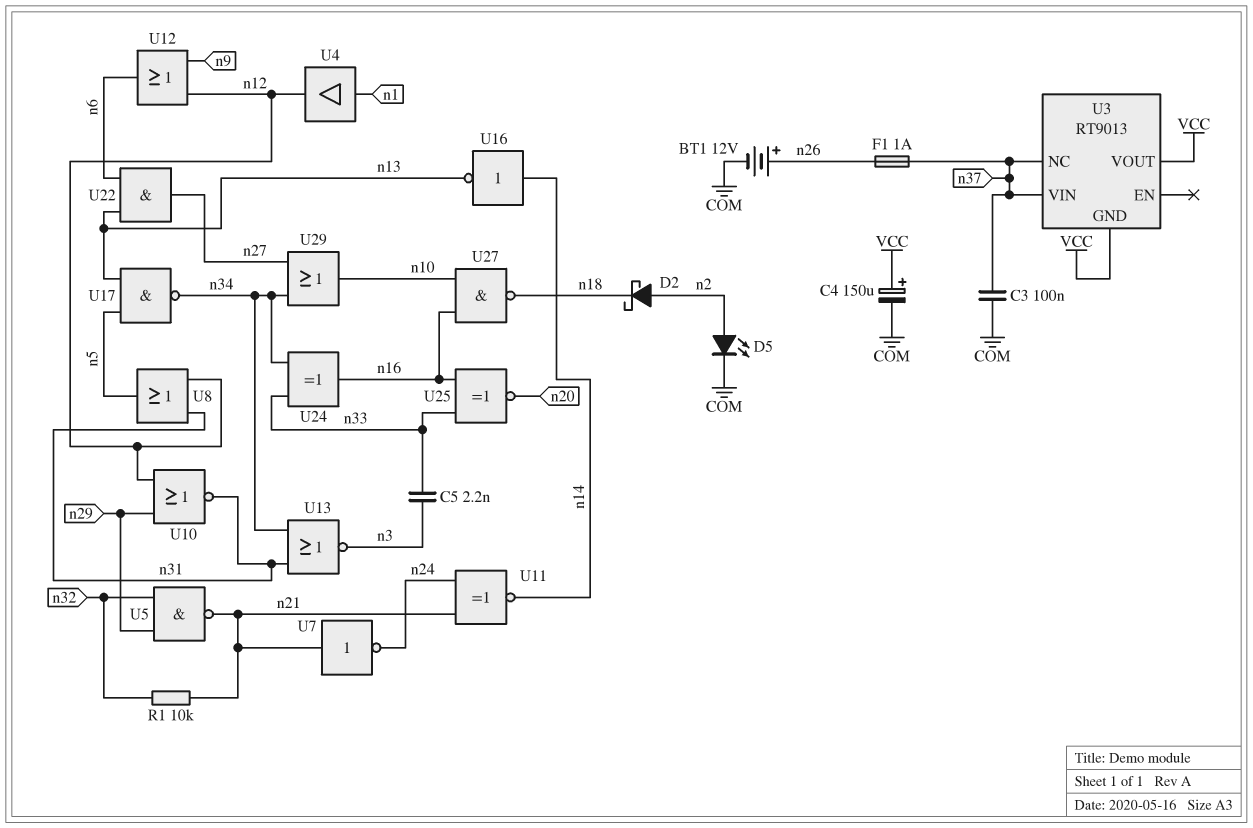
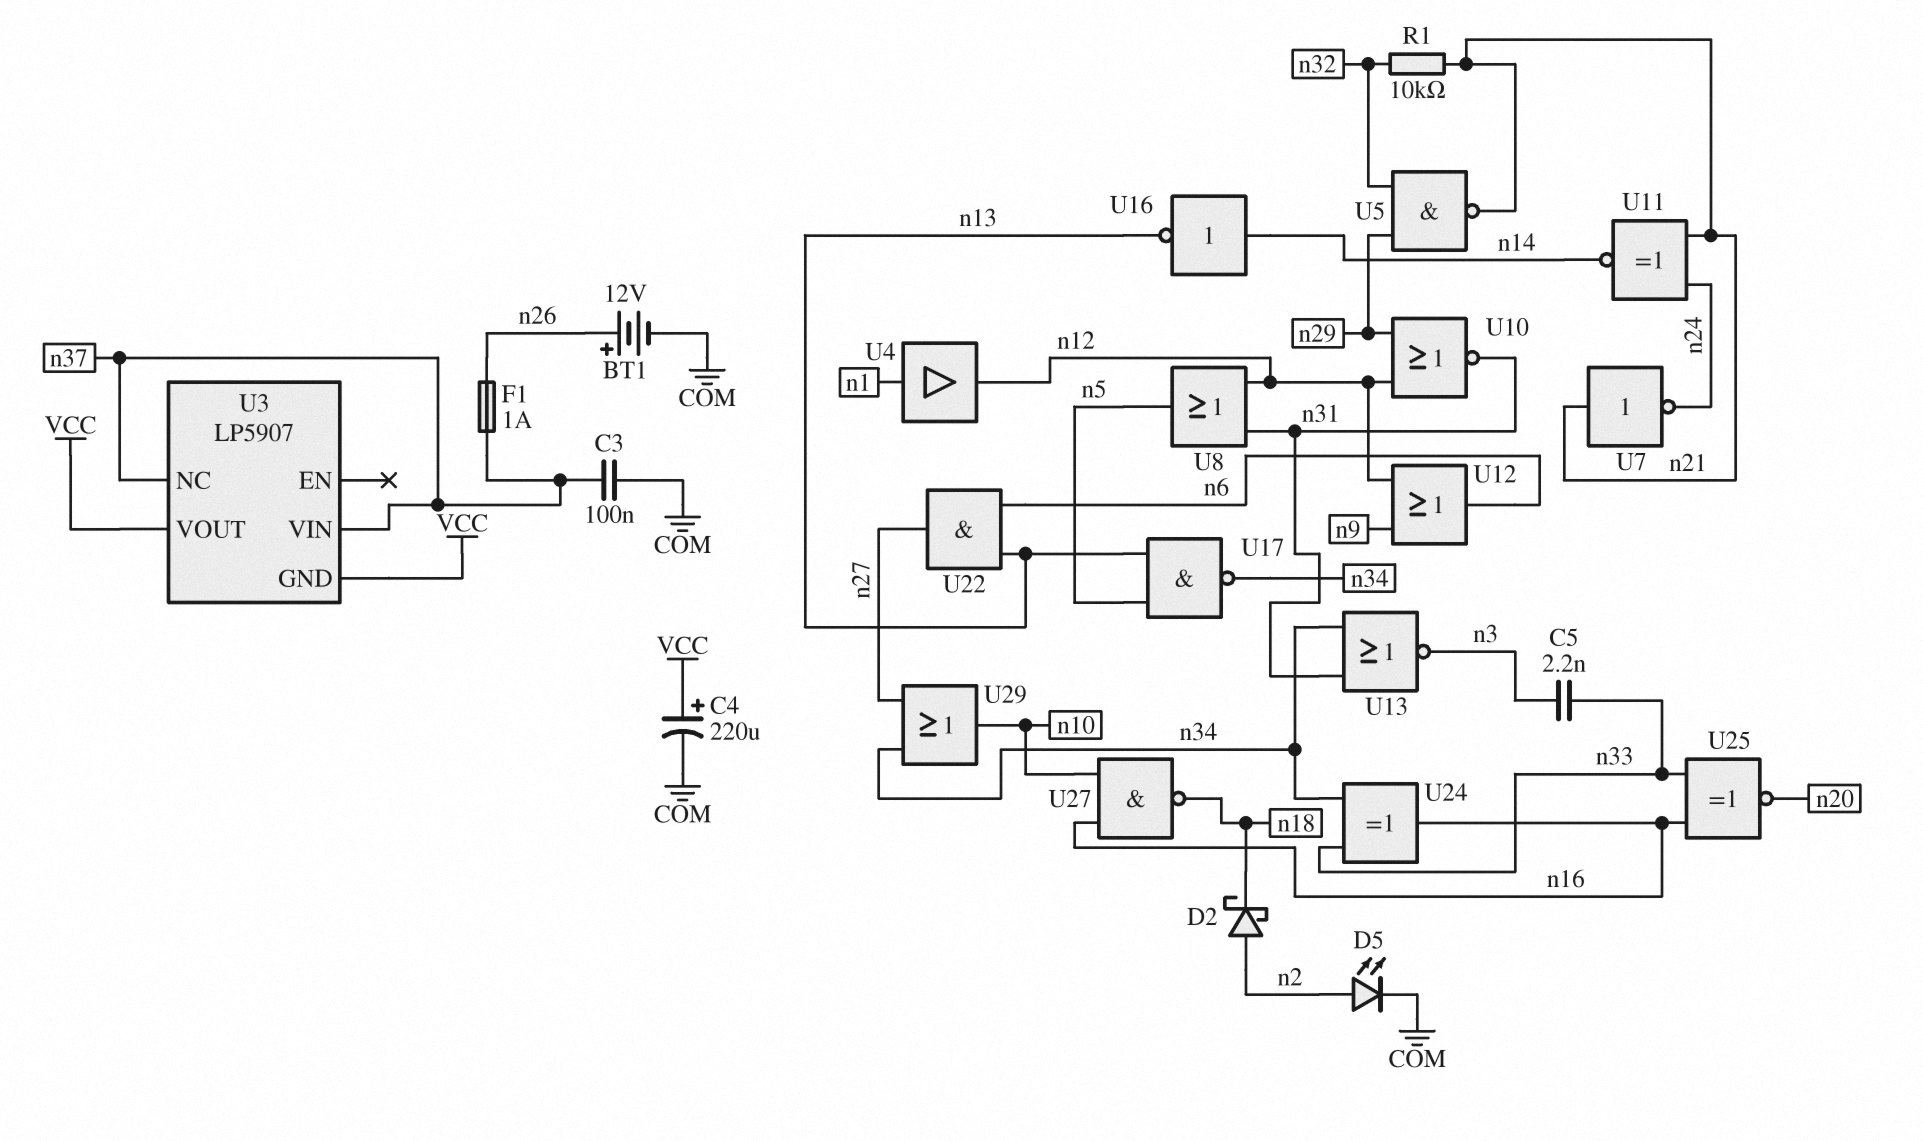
C4: 150uF (plus VCC, minus COM) -> 220uF (plus VCC, minus COM)
U3: RT9013 -> LP5907

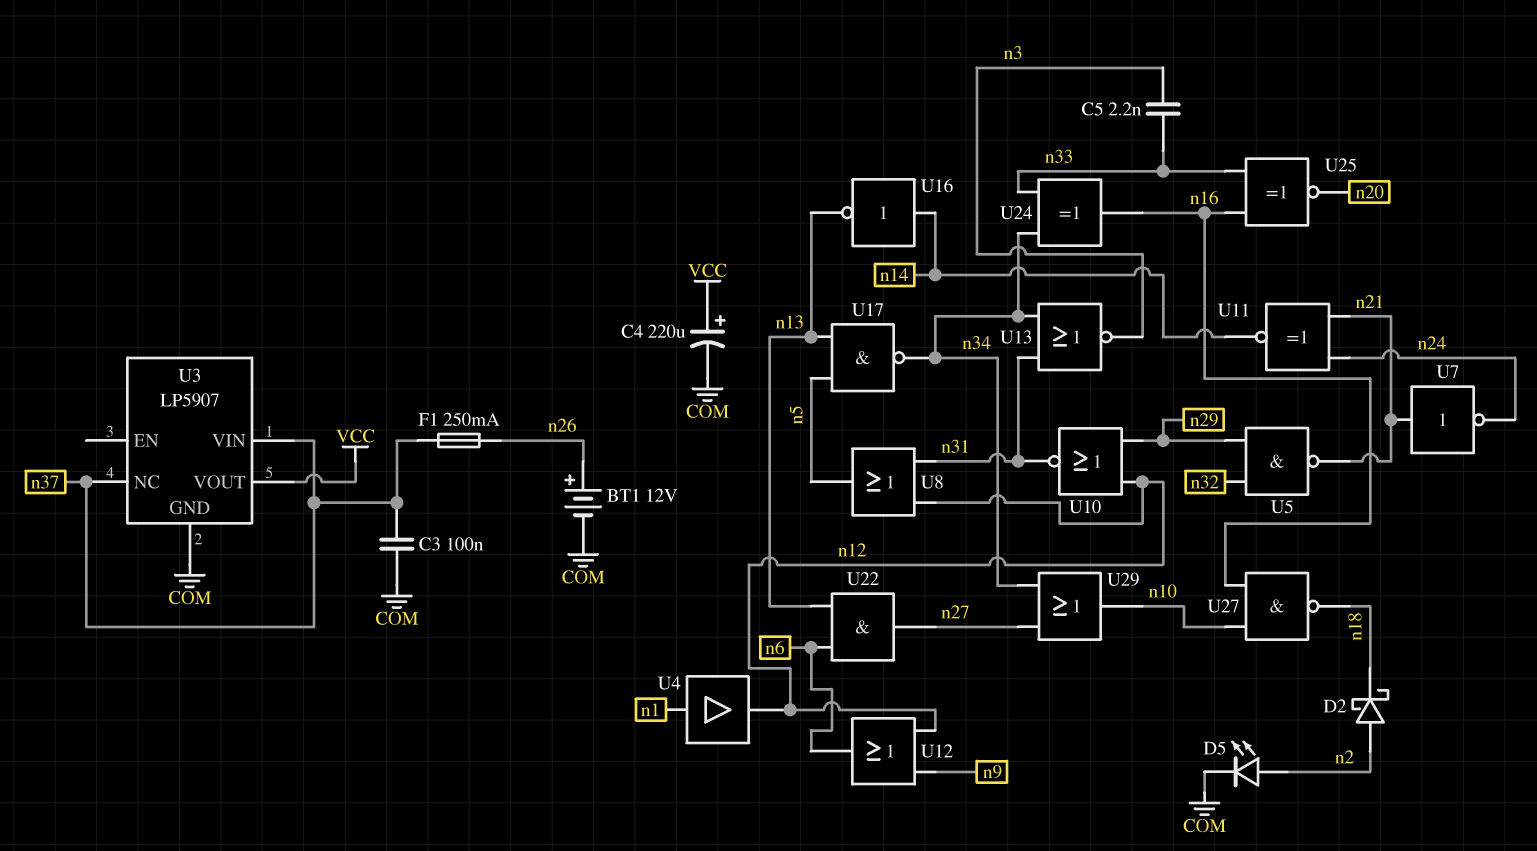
F1: 1A (n26, n37) -> 250mA (n26, n37)
R1: 10k (n21, n32) -> none
U3 pin GND: VCC -> COM

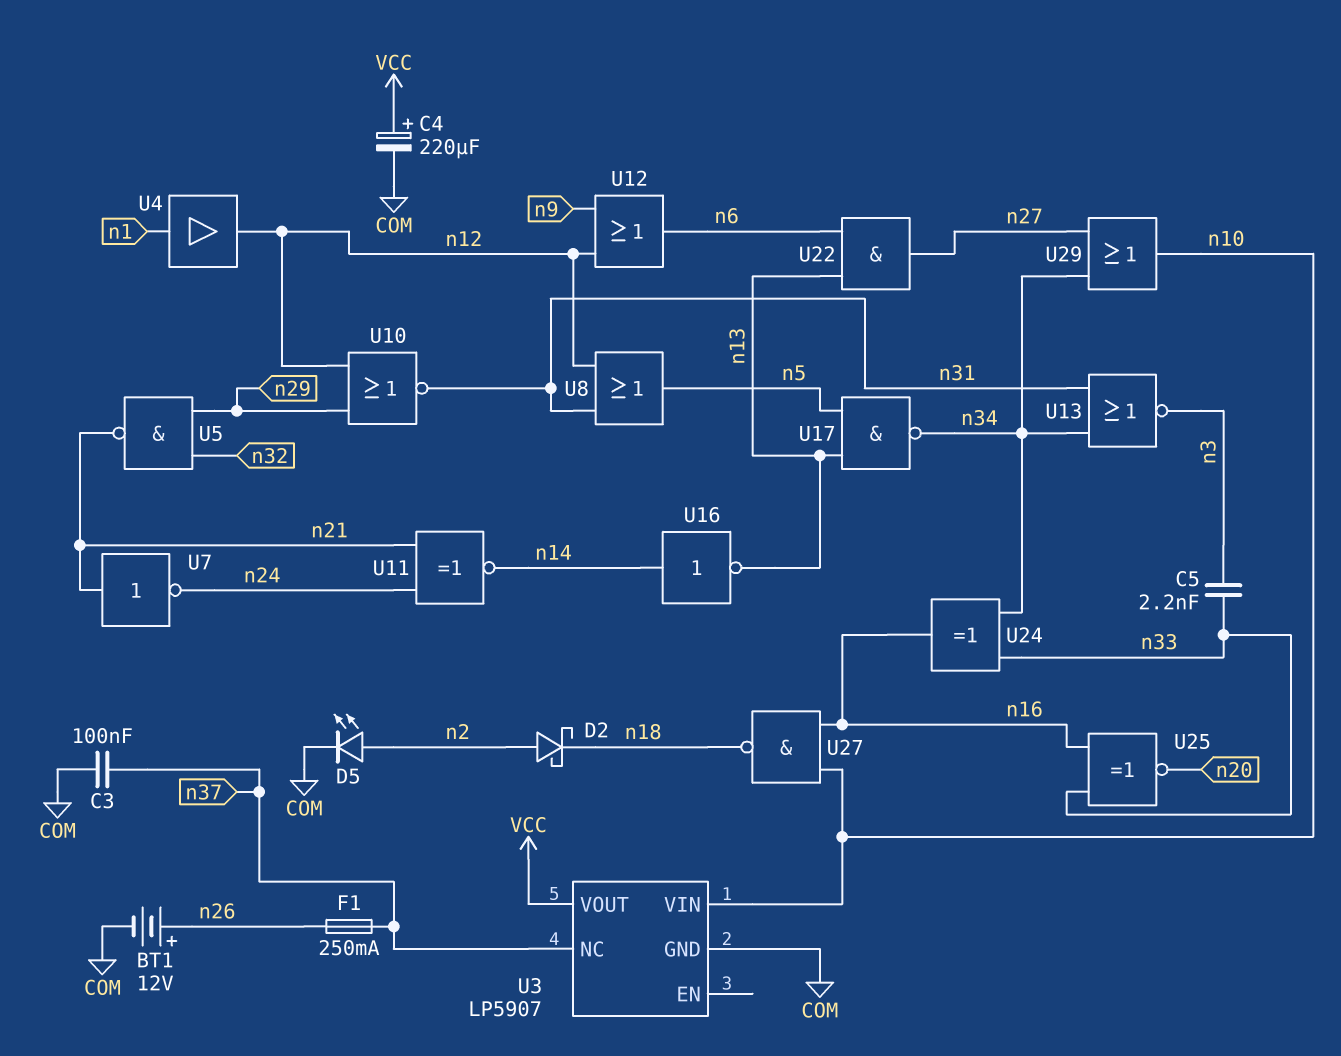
U3 pin VIN: n37 -> n10

